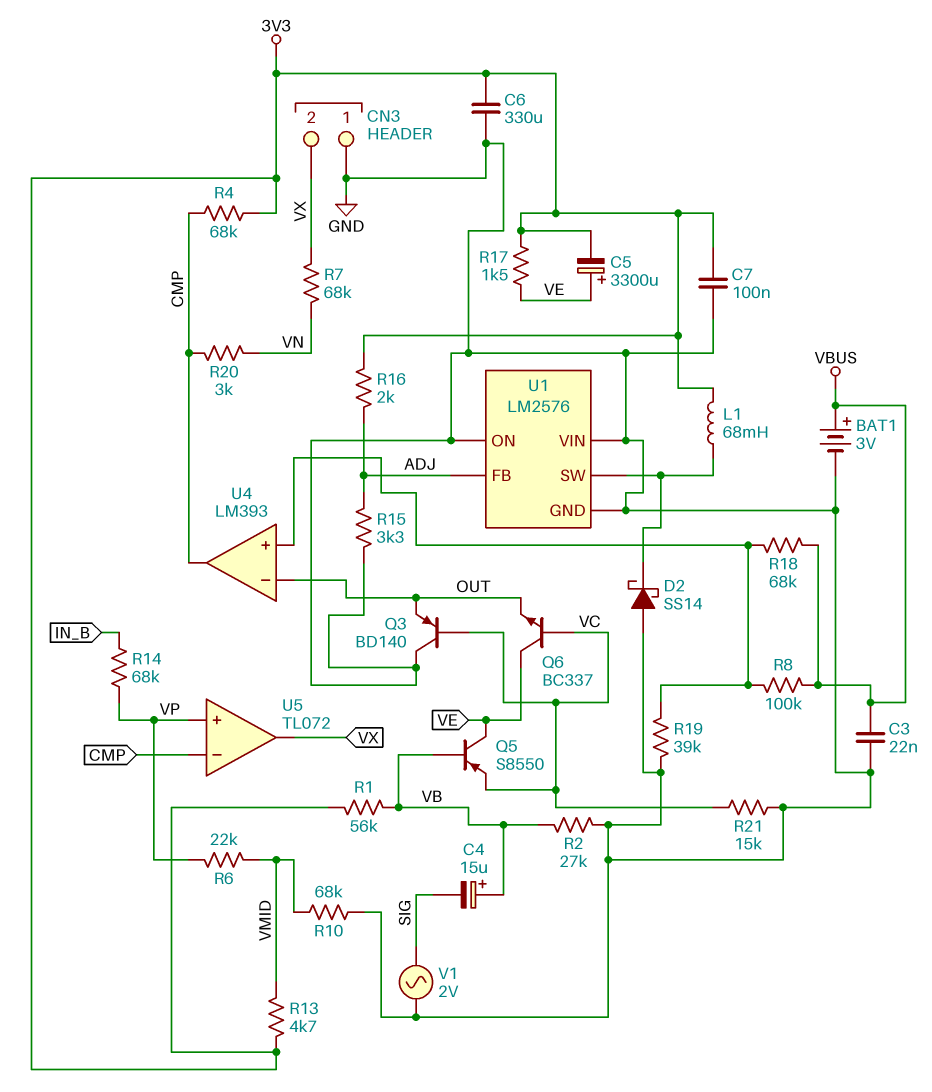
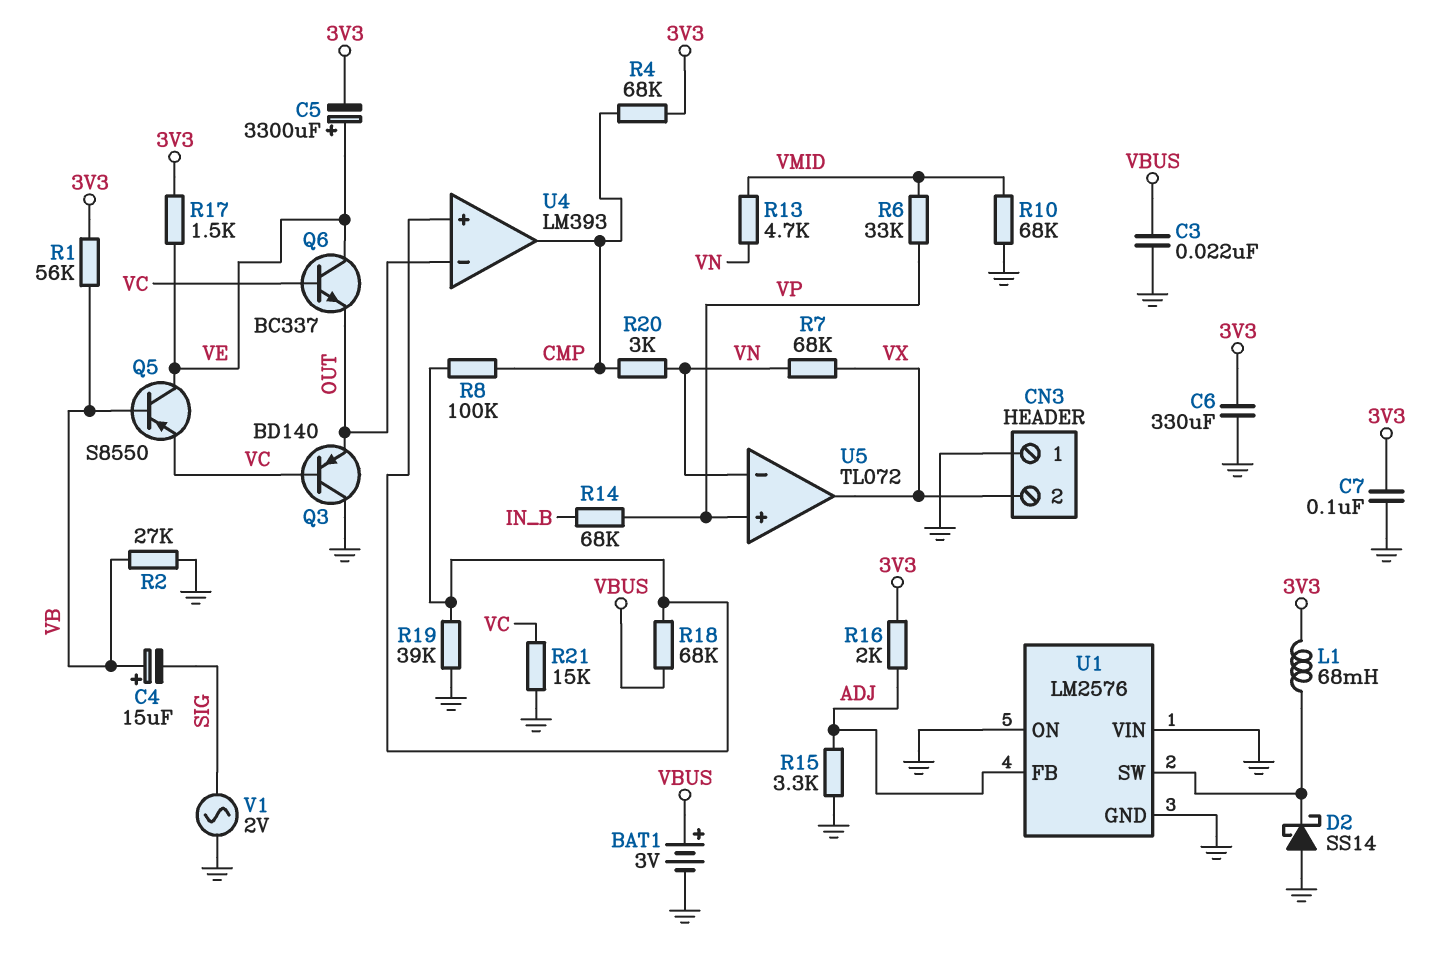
R6: 22k (VMID, VP) -> 33k (VMID, VP)
R8: 100k (U4/in+, VBUS) -> 100k (CMP, U4/in+)
R13: 4.7k (3V3, VMID) -> 4.7k (VMID, VN)
U5 pin in-: CMP -> VN

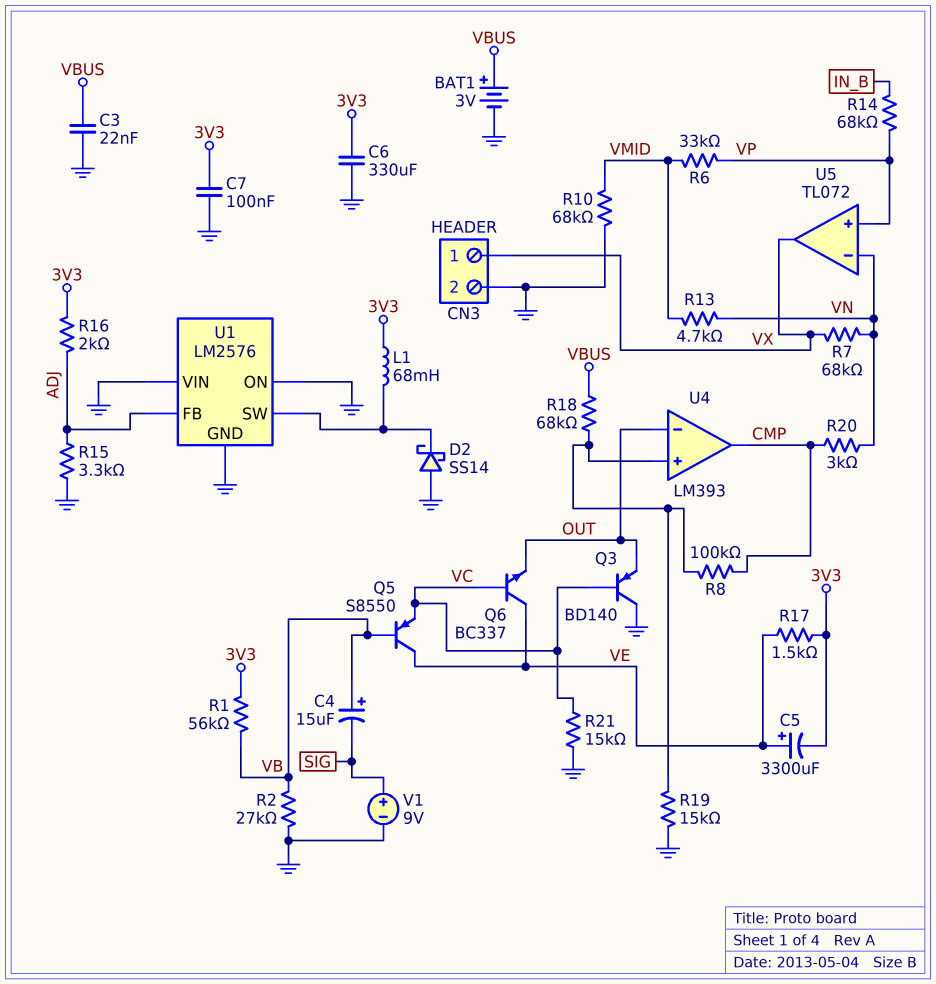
CN3 pin 1: GND -> VX
CN3 pin 2: VX -> GND
R4: 68k (3V3, CMP) -> none
R19: 39k (GND, U4/in+) -> 15k (GND, U4/in+)
V1: AC 2V (GND, SIG) -> 9V (plus SIG, minus GND)

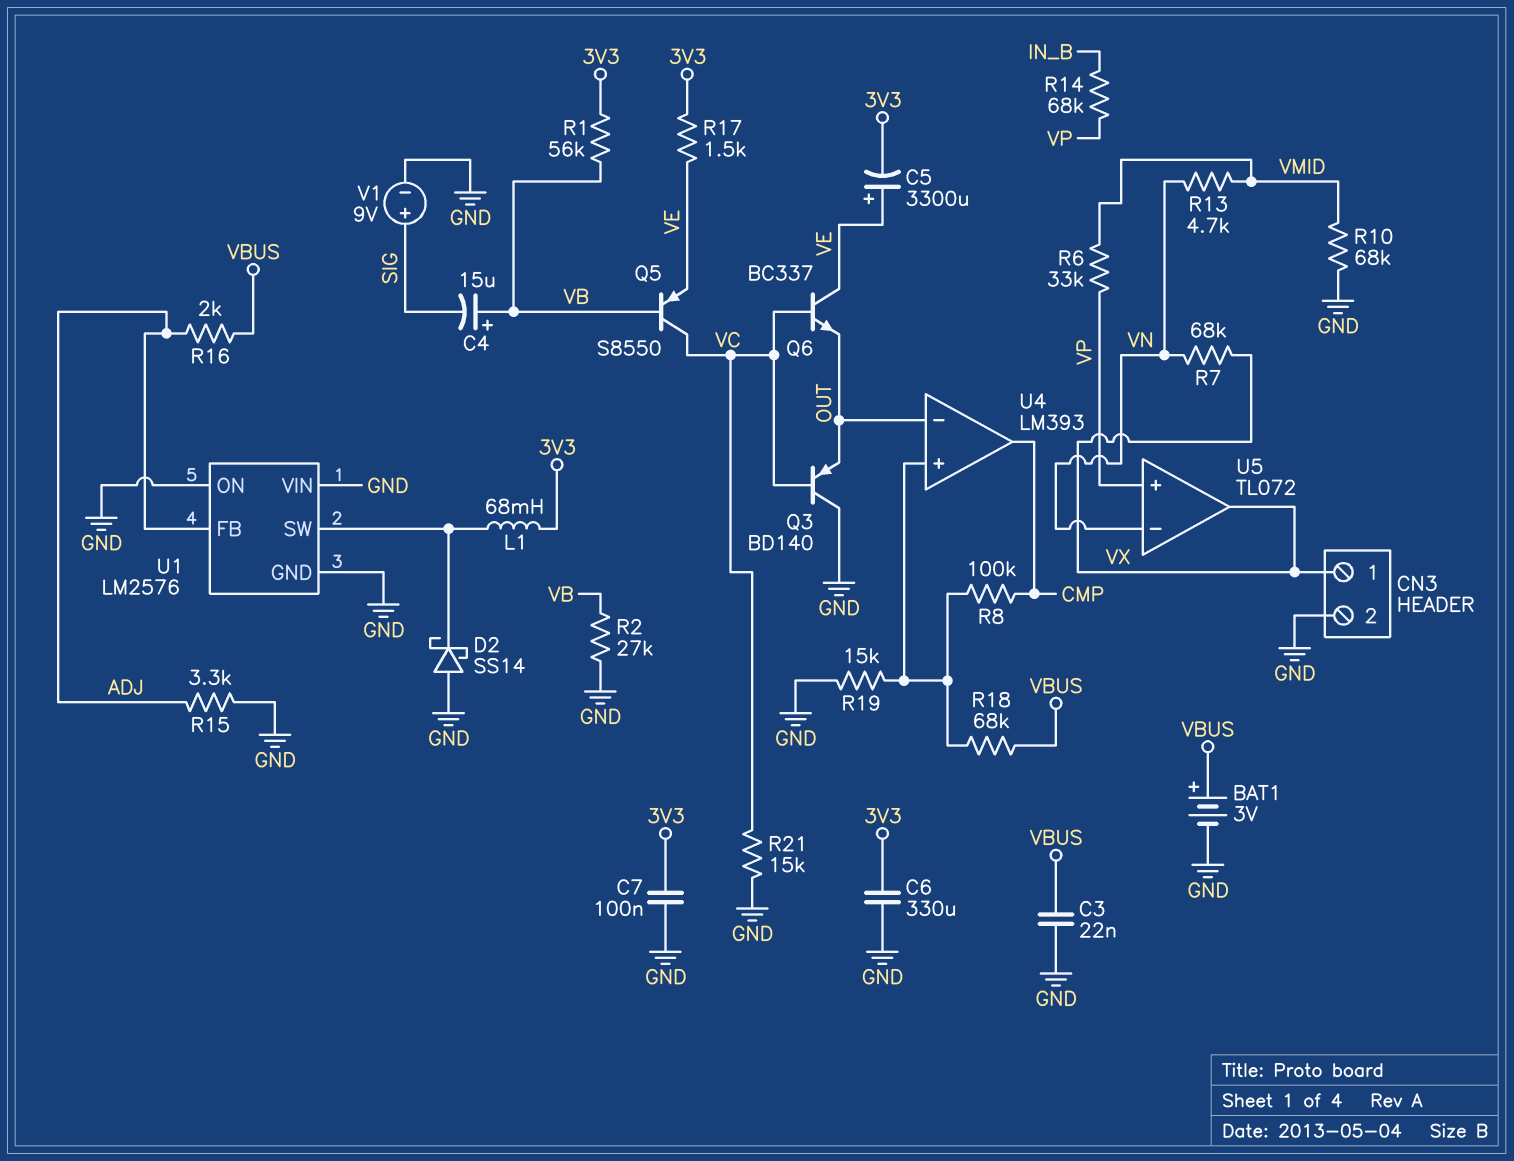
Q5: PNP S8550 (B VB, C VE, E VC) -> PNP S8550 (B VB, C VC, E VE)
R16: 2k (3V3, ADJ) -> 2k (ADJ, VBUS)
R20: 3k (CMP, VN) -> none

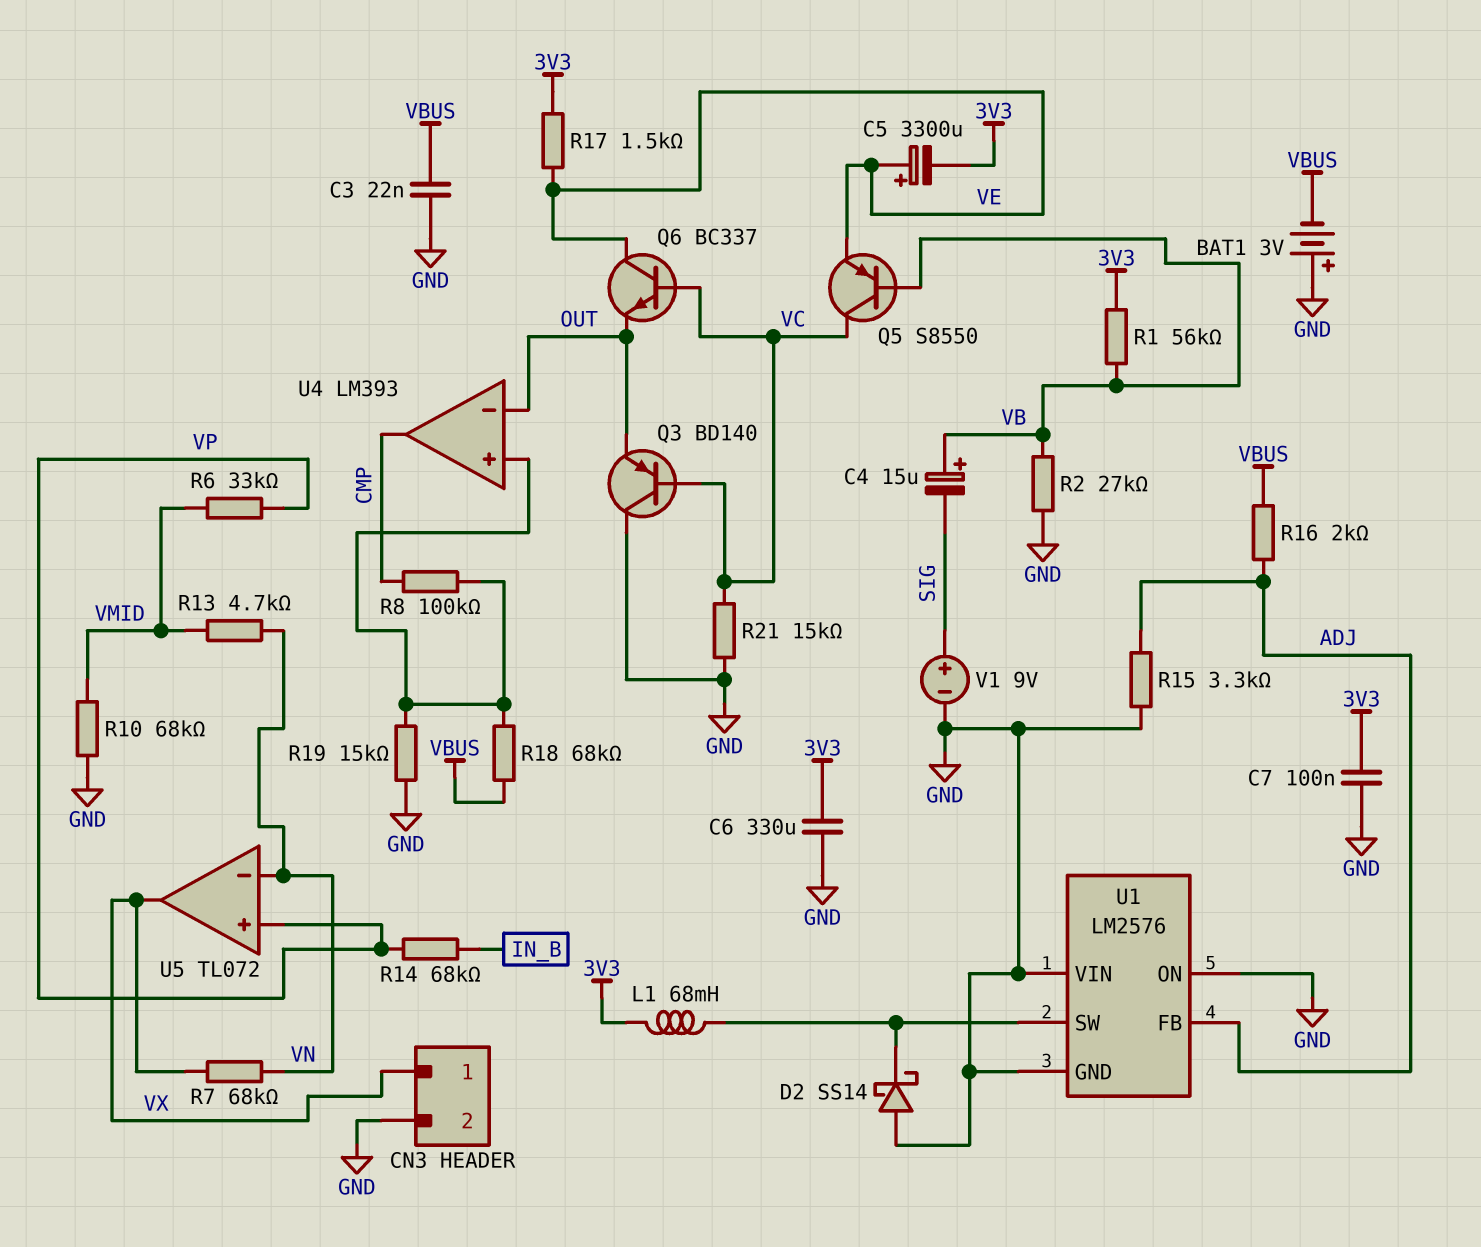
BAT1: 3V (plus VBUS, minus GND) -> 3V (plus GND, minus VBUS)

